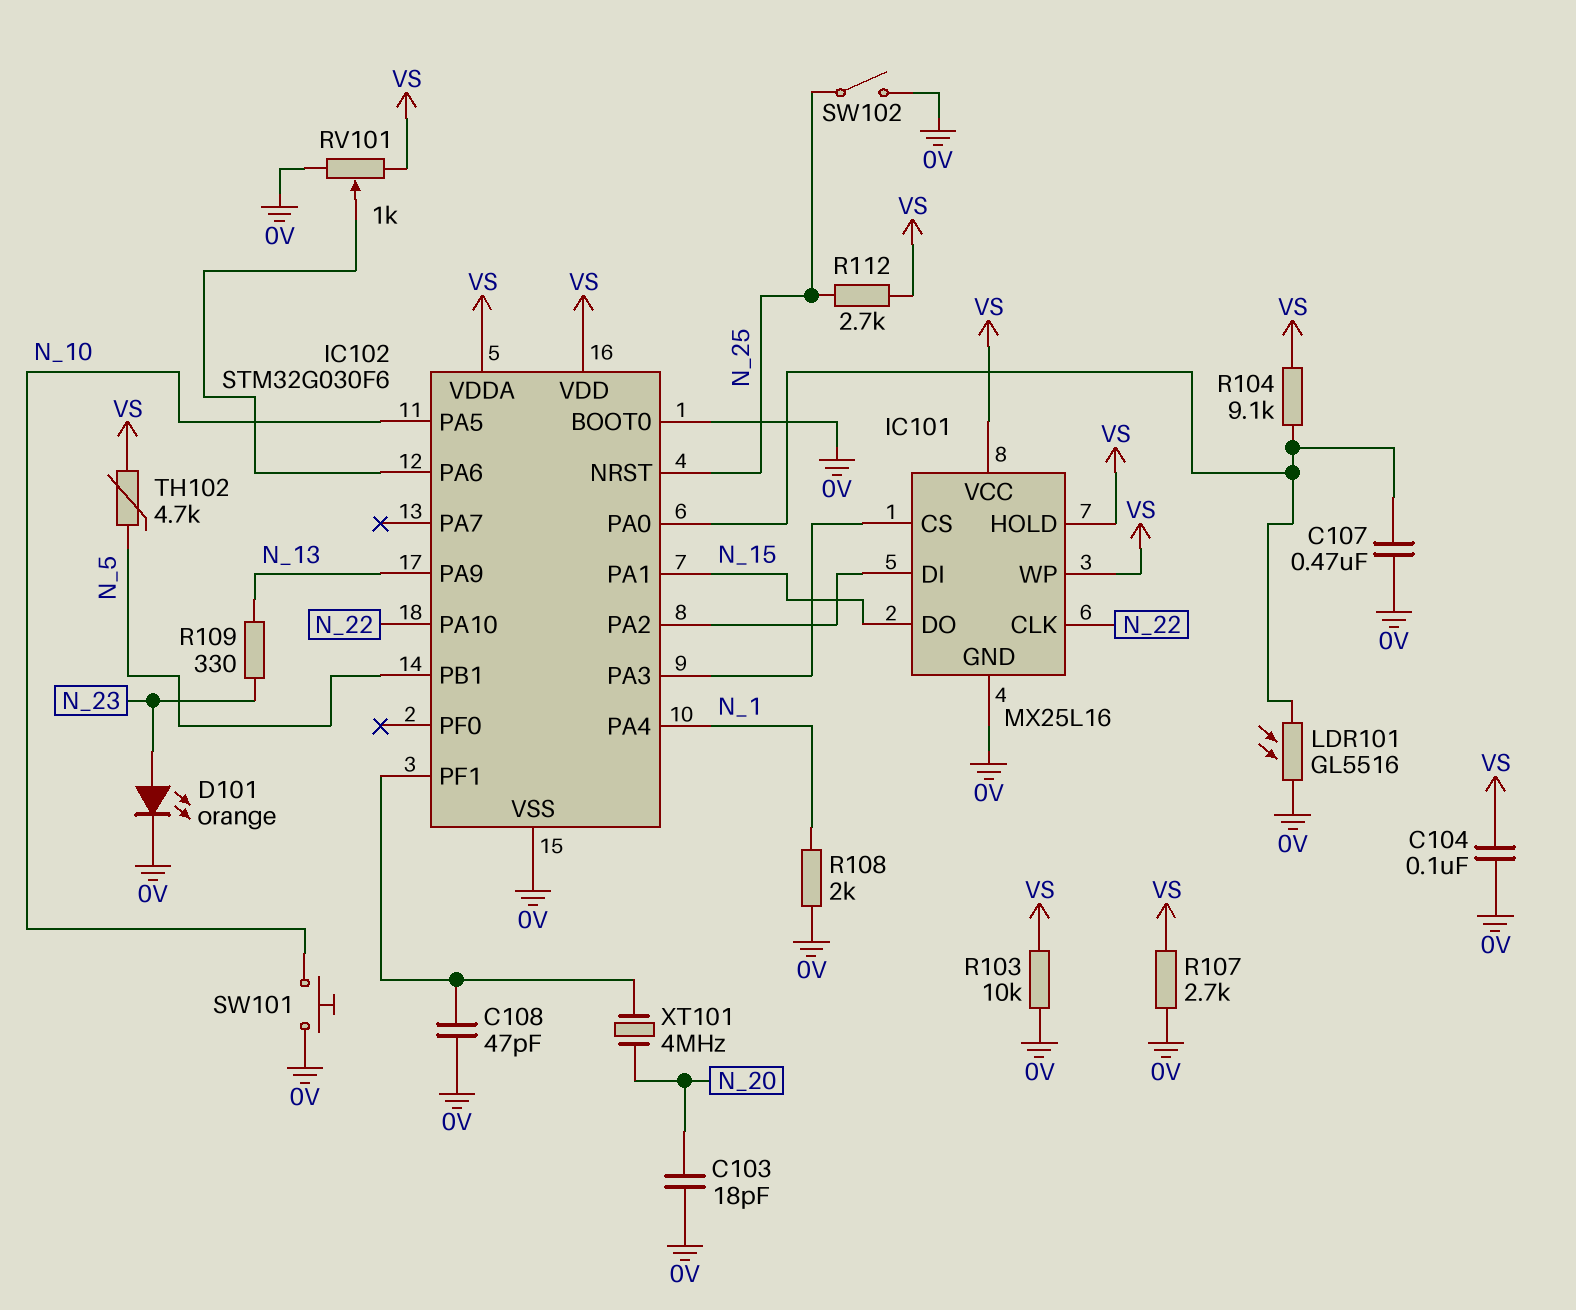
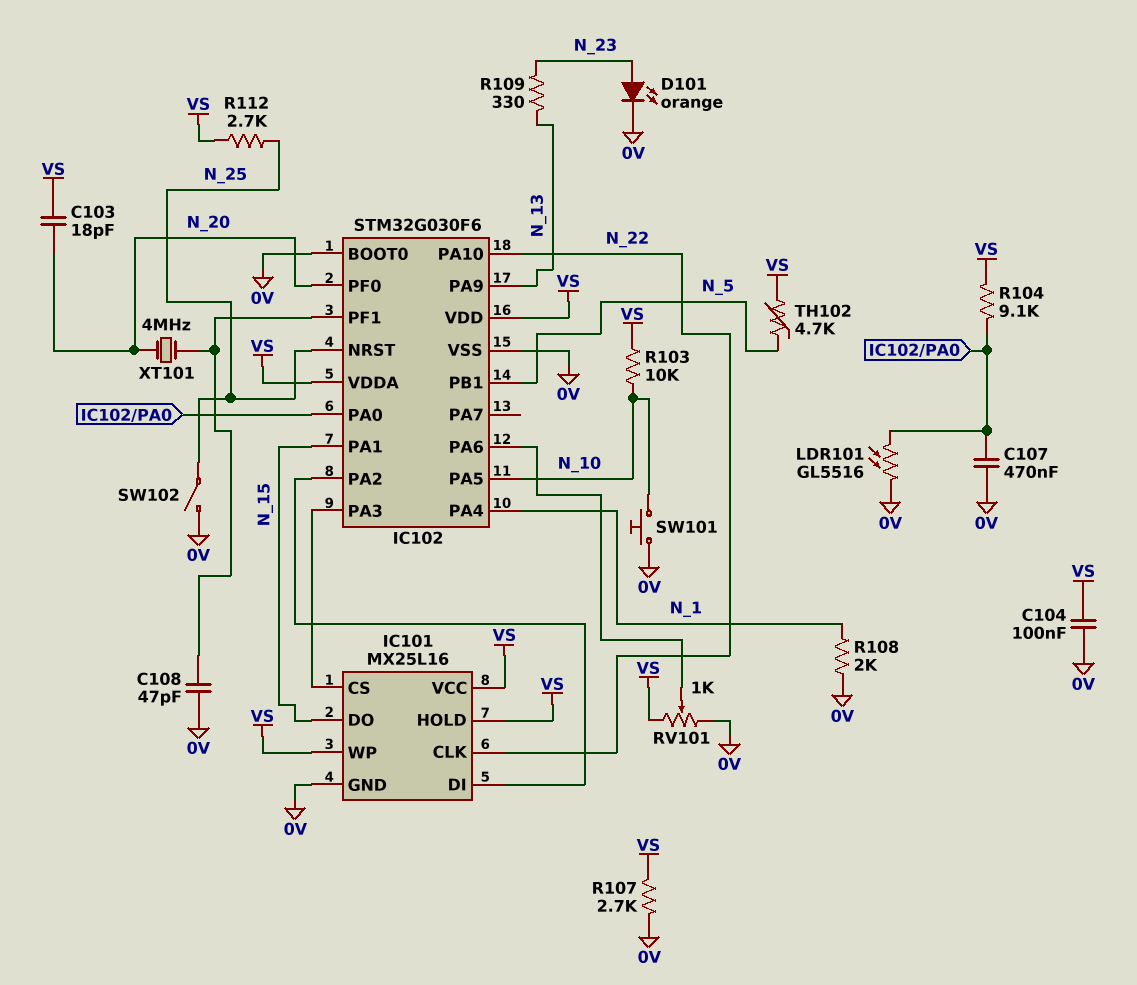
C103: 18pF (0V, N_20) -> 18pF (N_20, VS)
IC102 pin PF0: none -> N_20
R103: 10k (0V, VS) -> 10k (N_10, VS)

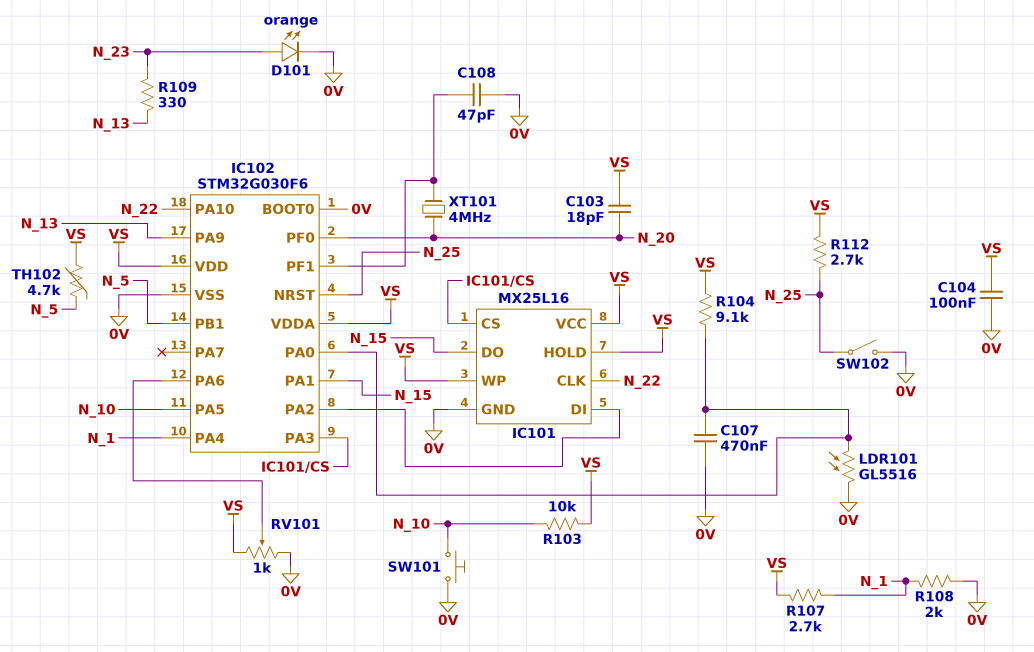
R107: 2.7k (0V, VS) -> 2.7k (N_1, VS)

